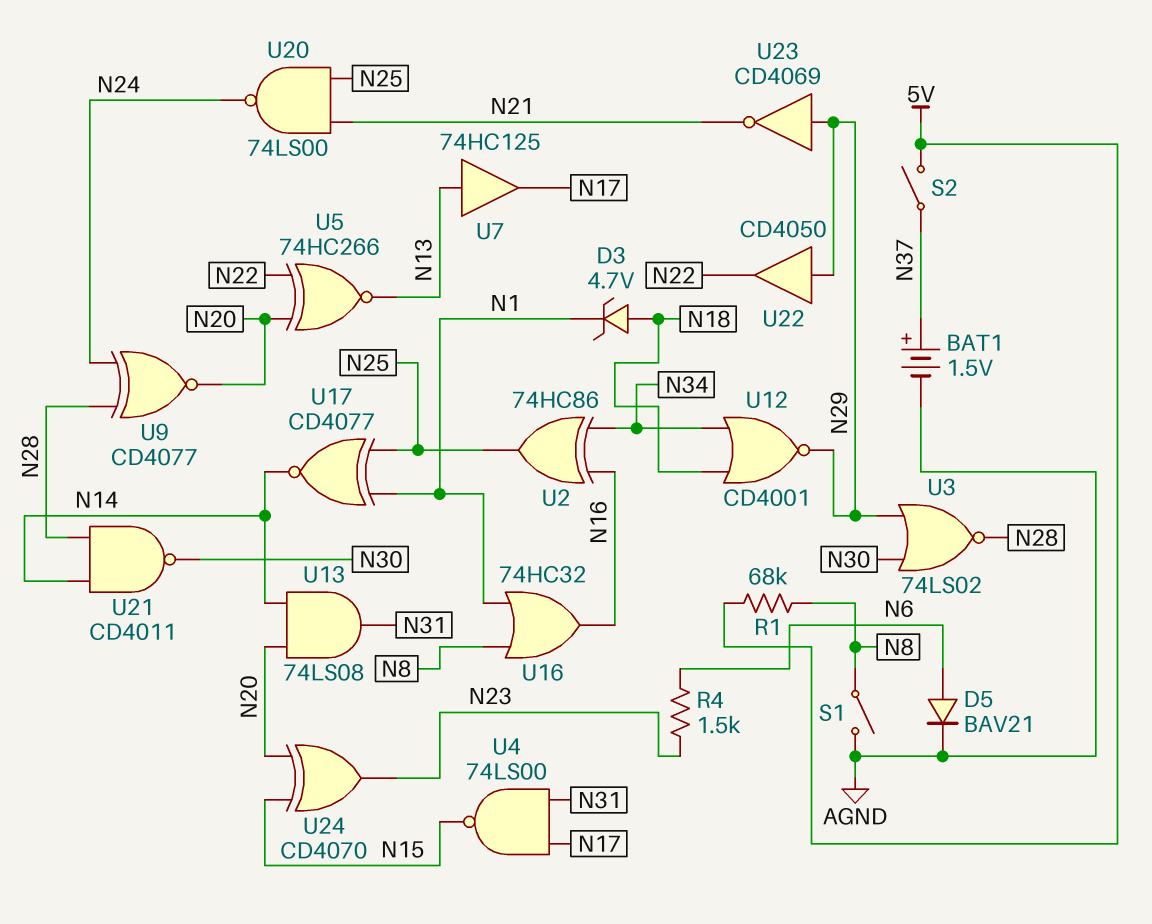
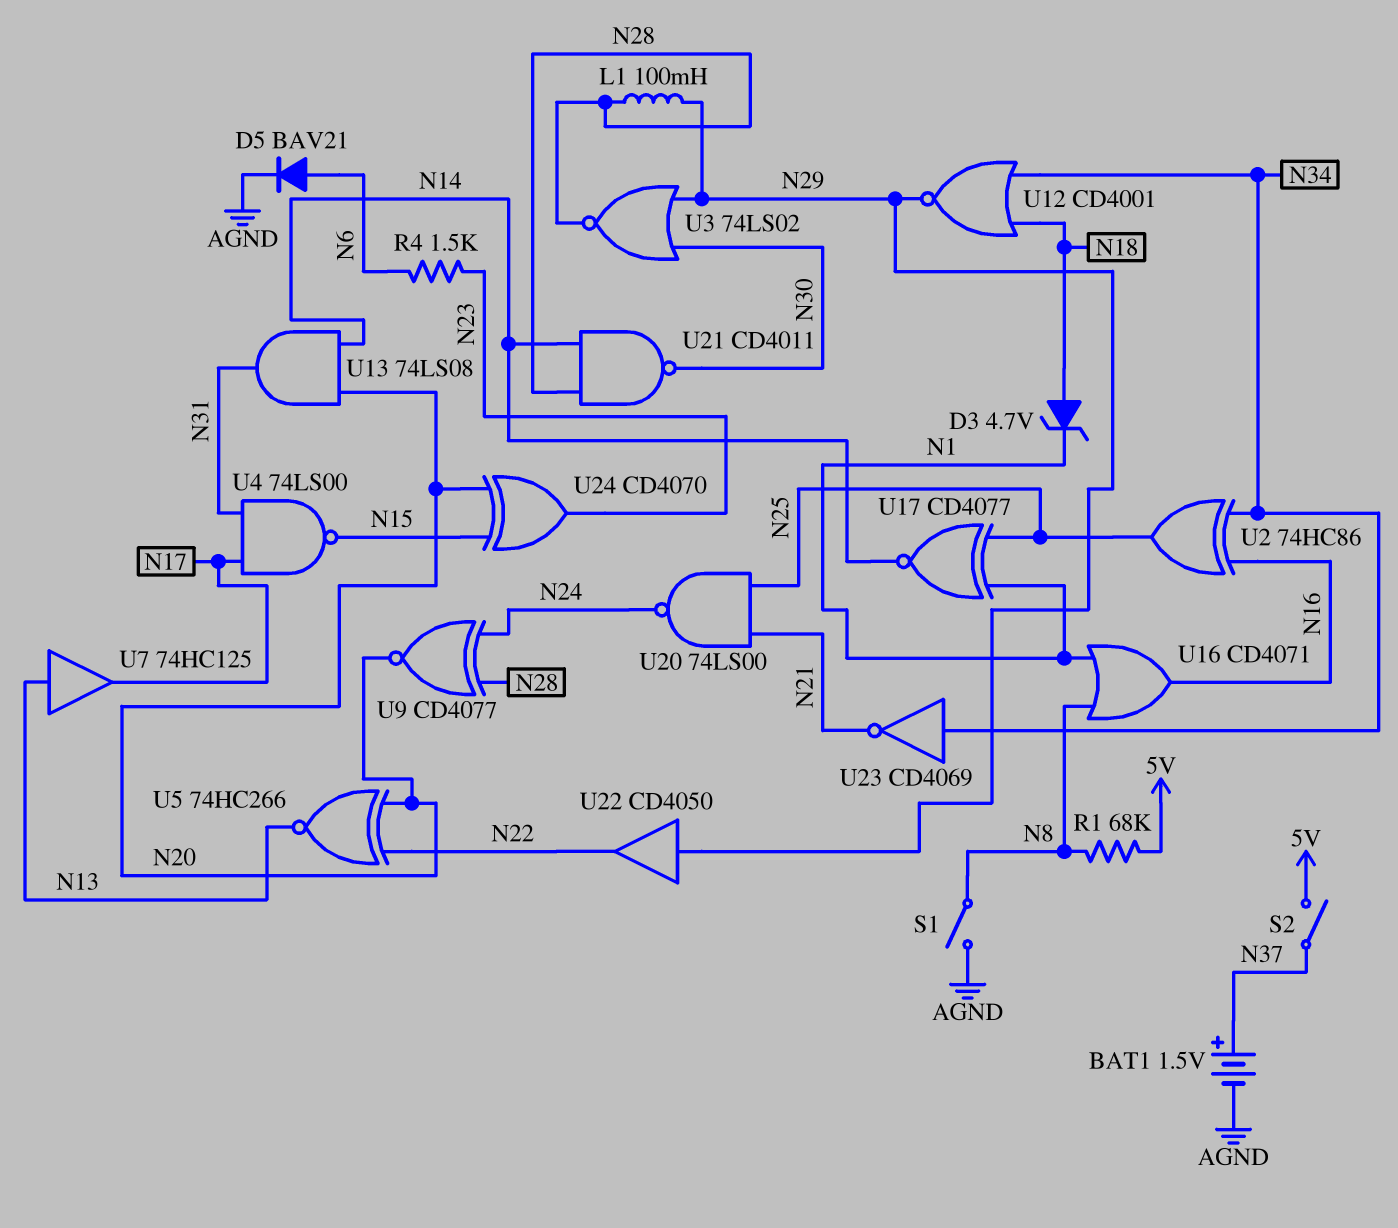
L1: none -> 100mH (N28, N29)
U16: OR 74HC32 (in N1, in N8, out N16) -> OR CD4071 (in N1, in N8, out N16)
U23: NOT CD4069 (in N29, out N21) -> NOT CD4069 (in N34, out N21)

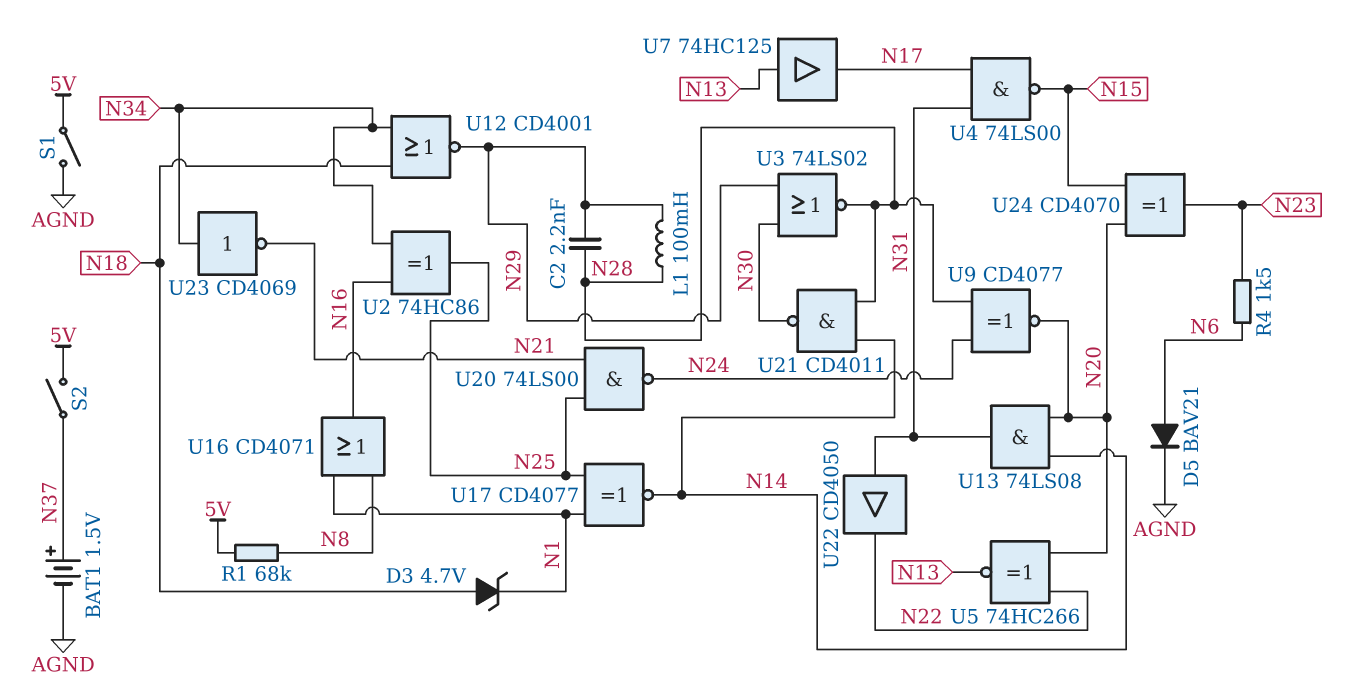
C2: none -> 2.2nF (N28, N29)
S1: switch (AGND, N8) -> switch (5V, AGND)
U22: buffer CD4050 (in N29, out N22) -> buffer CD4050 (in N31, out N22)

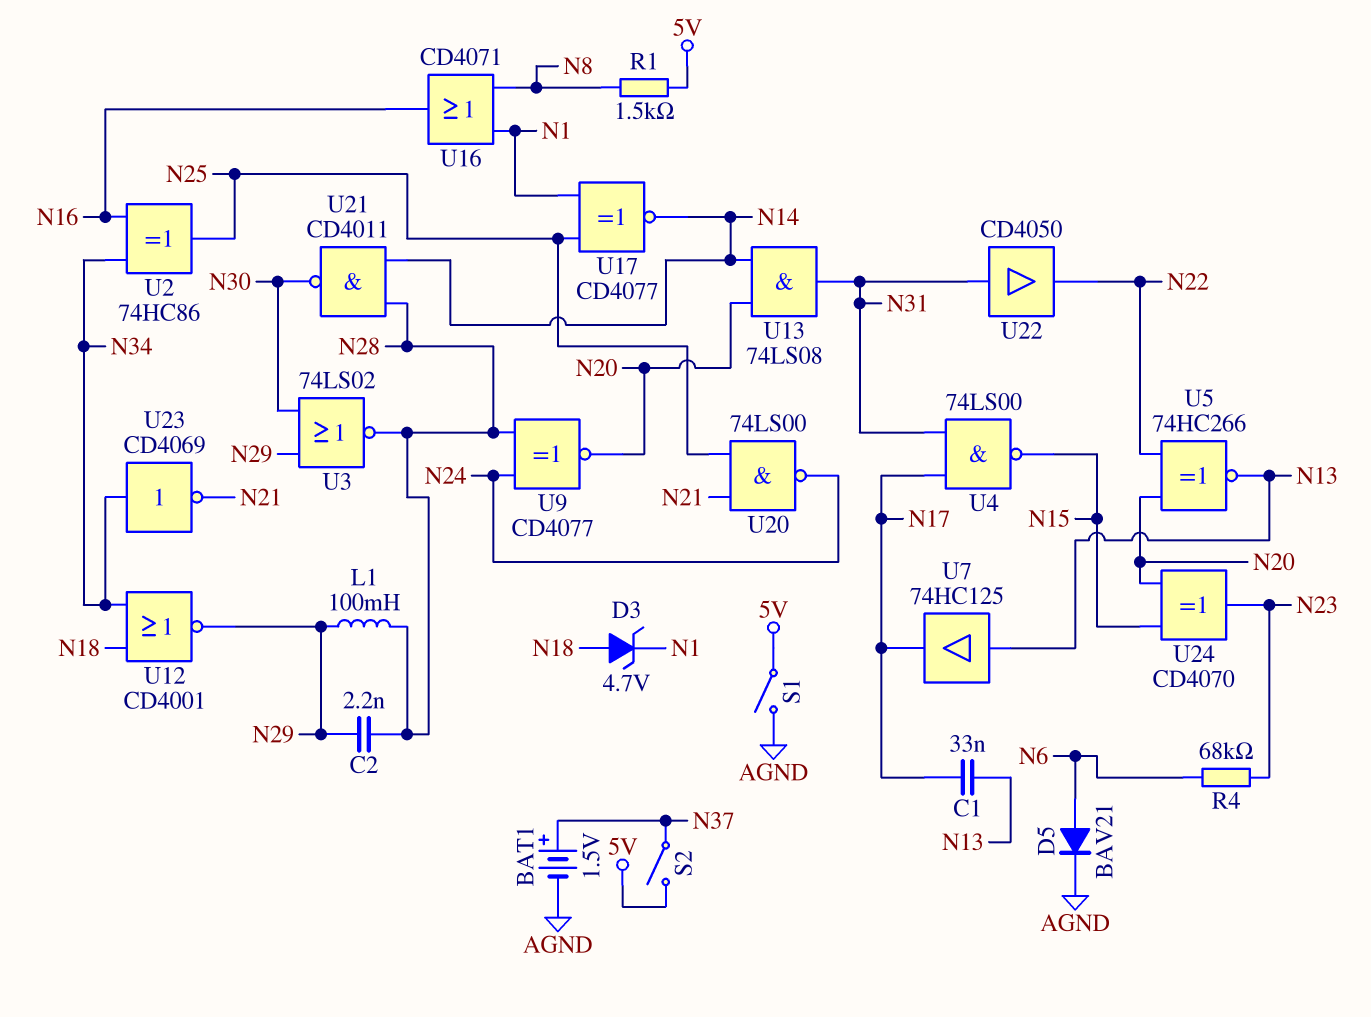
C1: none -> 33nF (N13, N17)
R1: 68k (5V, N8) -> 1.5k (5V, N8)
R4: 1.5k (N6, N23) -> 68k (N6, N23)

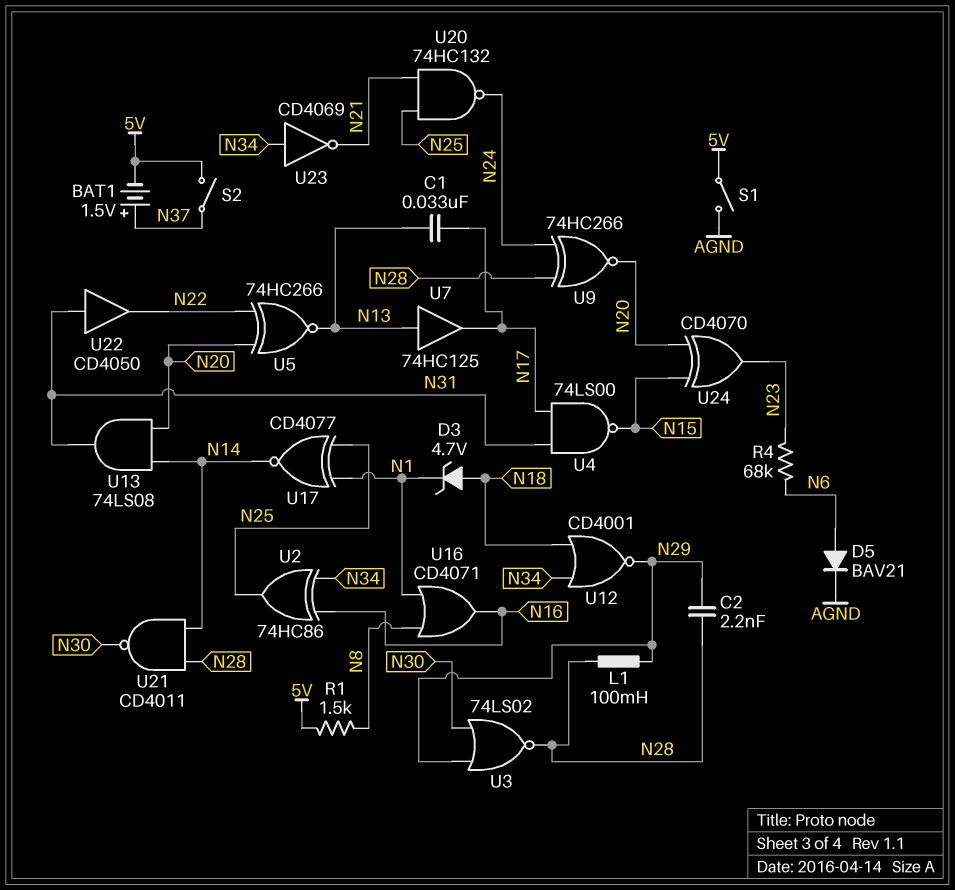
BAT1: 1.5V (plus N37, minus AGND) -> 1.5V (plus N37, minus 5V)
U9: XNOR CD4077 (in N24, in N28, out N20) -> XNOR 74HC266 (in N24, in N28, out N20)
U20: NAND 74LS00 (in N21, in N25, out N24) -> NAND 74HC132 (in N21, in N25, out N24)

